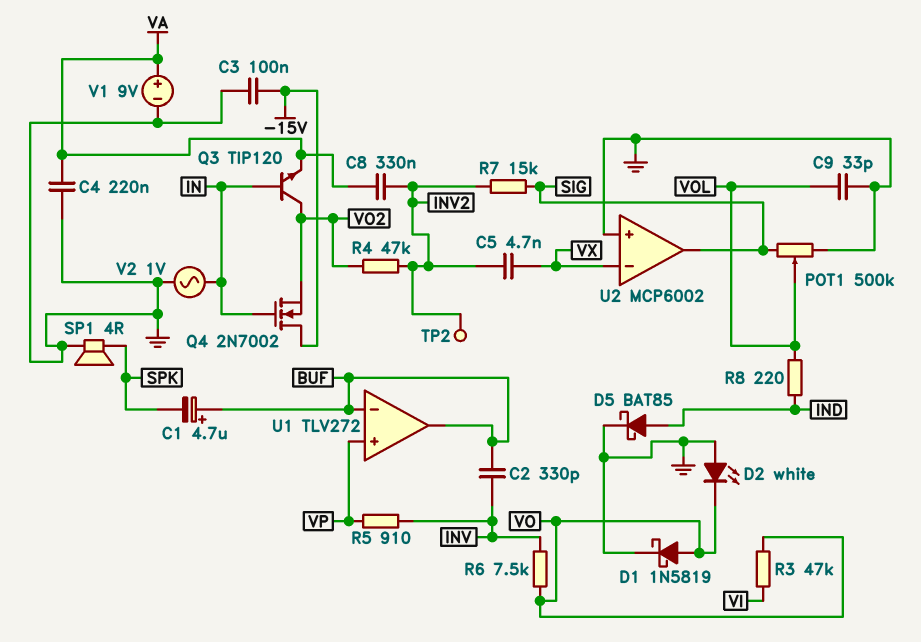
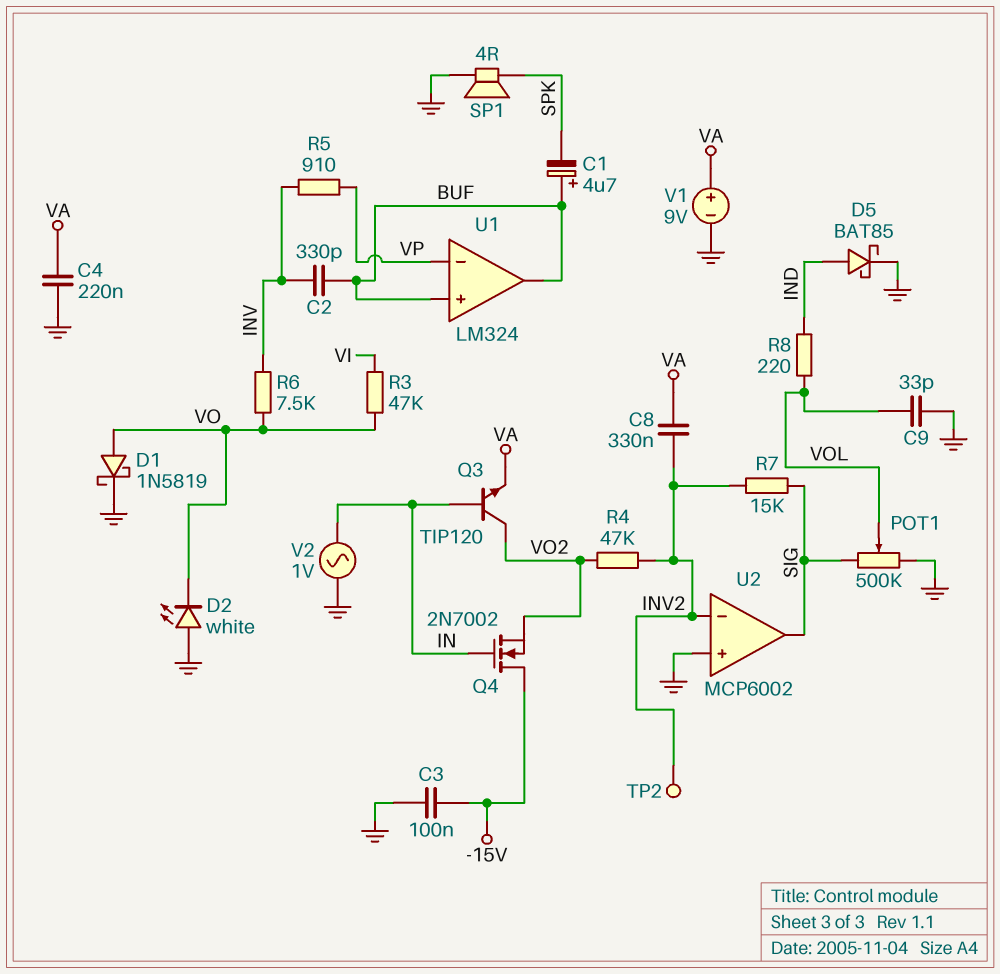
C5: 4.7nF (INV2, VX) -> none
U1: TLV272 -> LM324
U1 pin in+: VP -> BUF
U1 pin in-: BUF -> VP
U2 pin in-: VX -> INV2

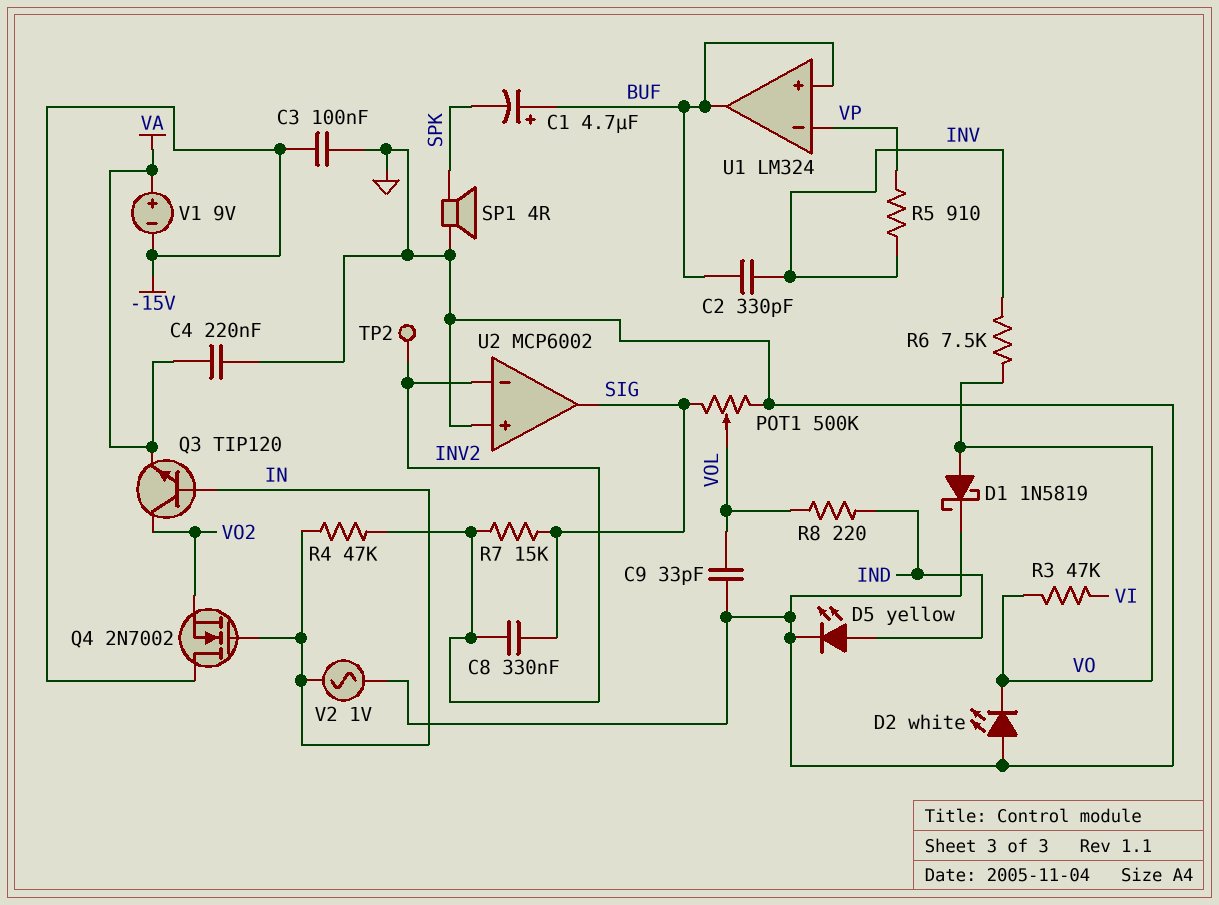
C8: 330nF (INV2, VA) -> 330nF (INV2, SIG)
D5: schottky BAT85 (A IND, K GND) -> LED yellow (A IND, K GND)
R4: 47k (INV2, VO2) -> 47k (IN, INV2)
V1: 9V (plus VA, minus GND) -> 9V (plus VA, minus -15V)

